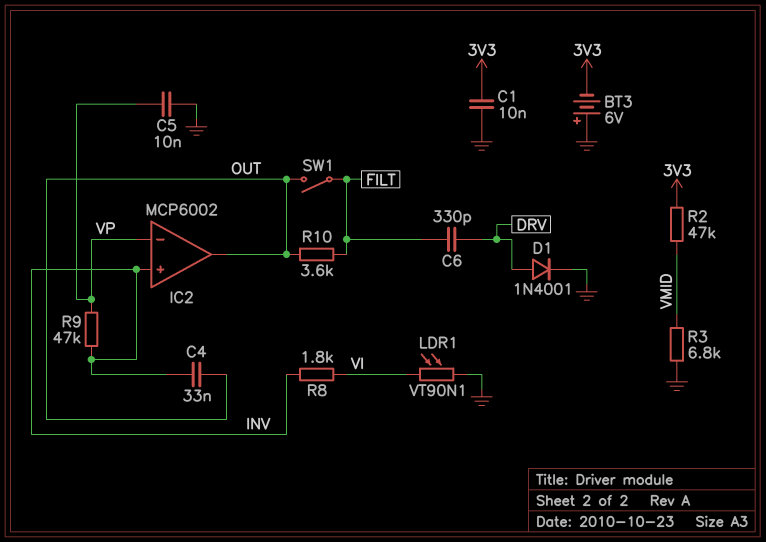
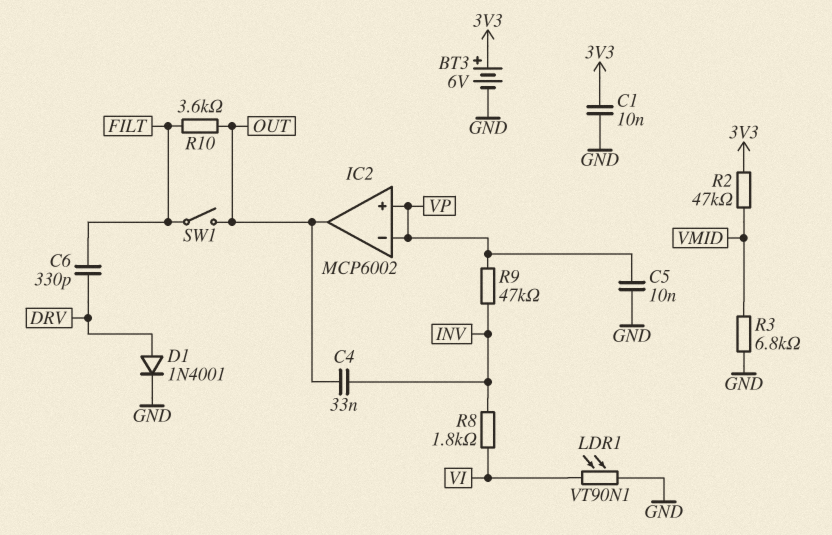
BT3: 6V (plus GND, minus 3V3) -> 6V (plus 3V3, minus GND)
IC2 pin in+: INV -> VP

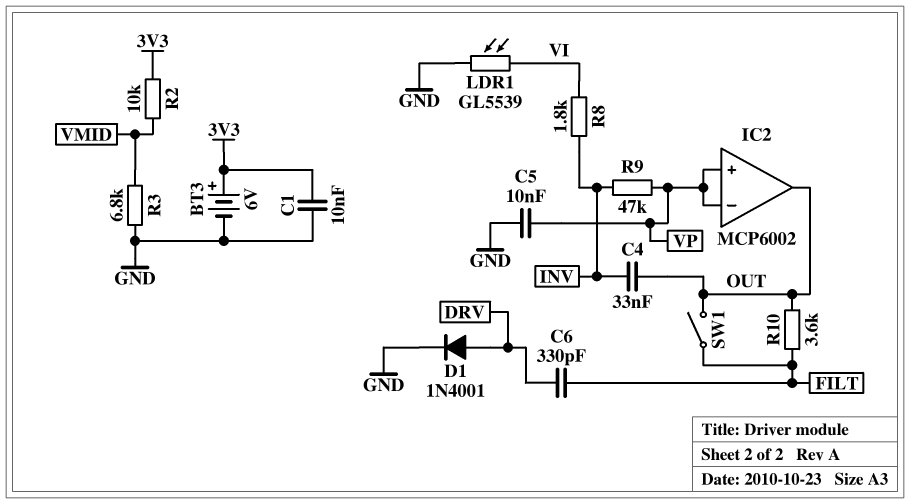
LDR1: VT90N1 (GND, VI) -> GL5539 (GND, VI)
R2: 47k (3V3, VMID) -> 10k (3V3, VMID)

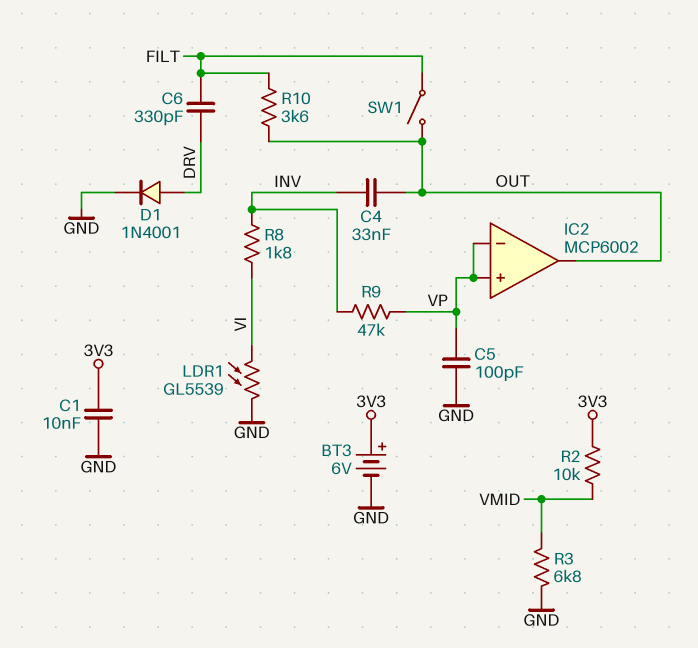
C5: 10nF (GND, VP) -> 100pF (GND, VP)

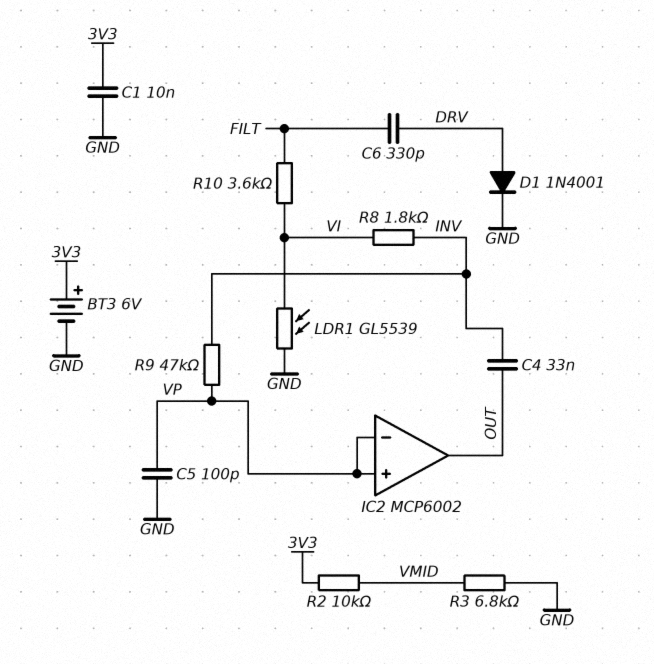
R10: 3.6k (FILT, OUT) -> 3.6k (FILT, VI)
SW1: switch (FILT, OUT) -> none

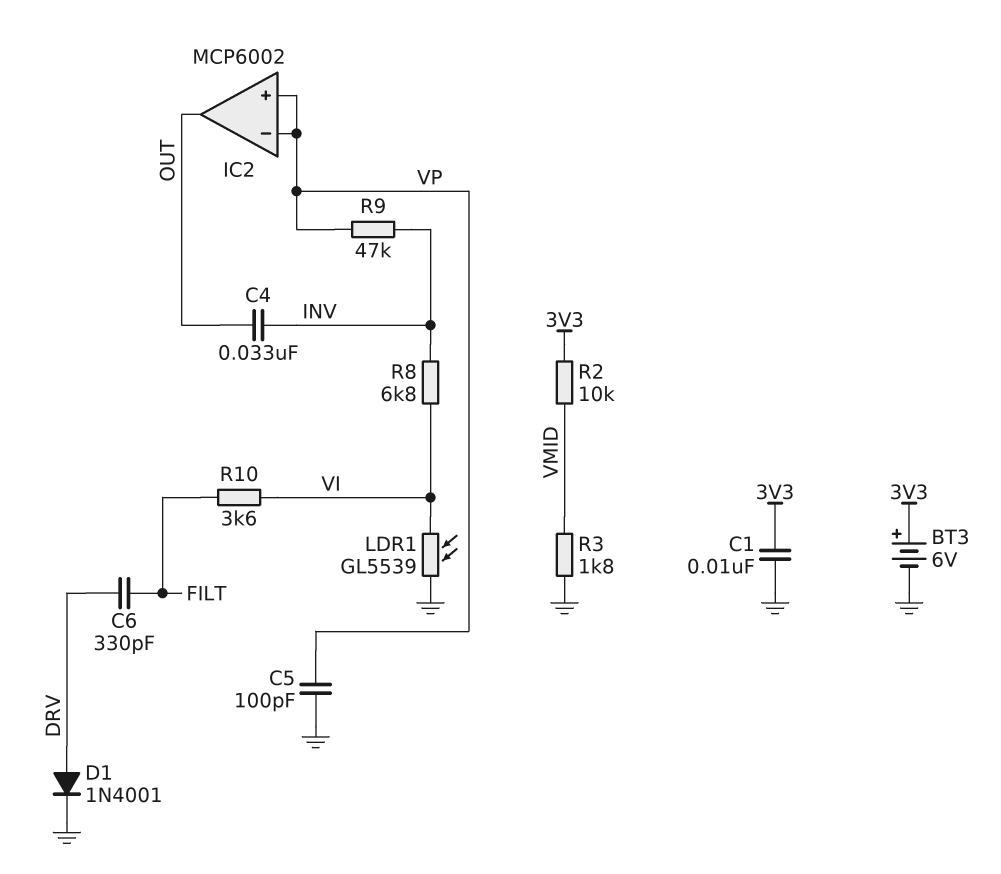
R3: 6.8k (GND, VMID) -> 1.8k (GND, VMID)
R8: 1.8k (INV, VI) -> 6.8k (INV, VI)

